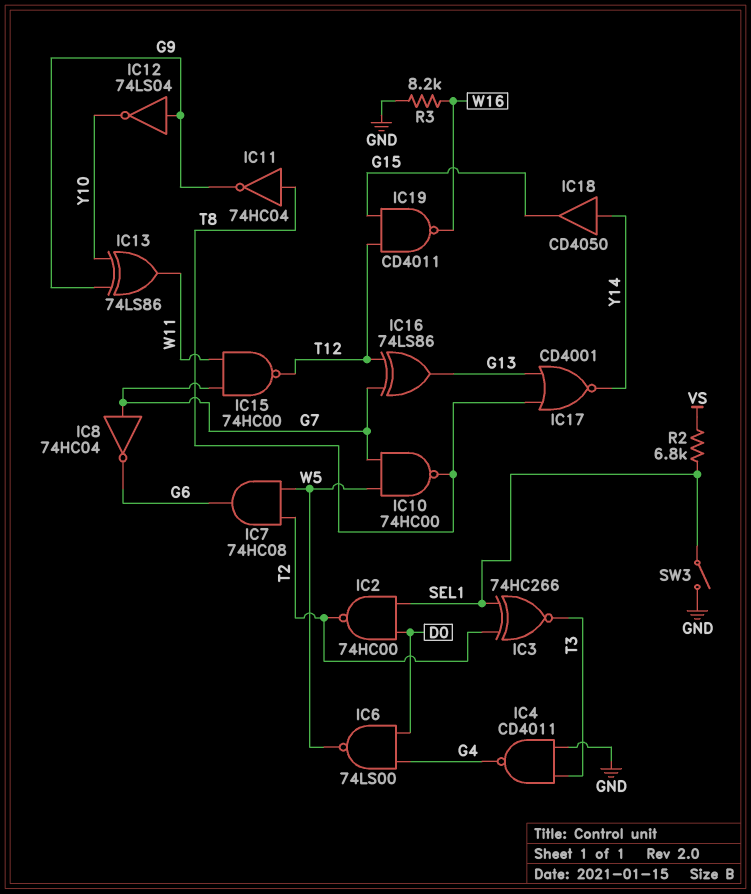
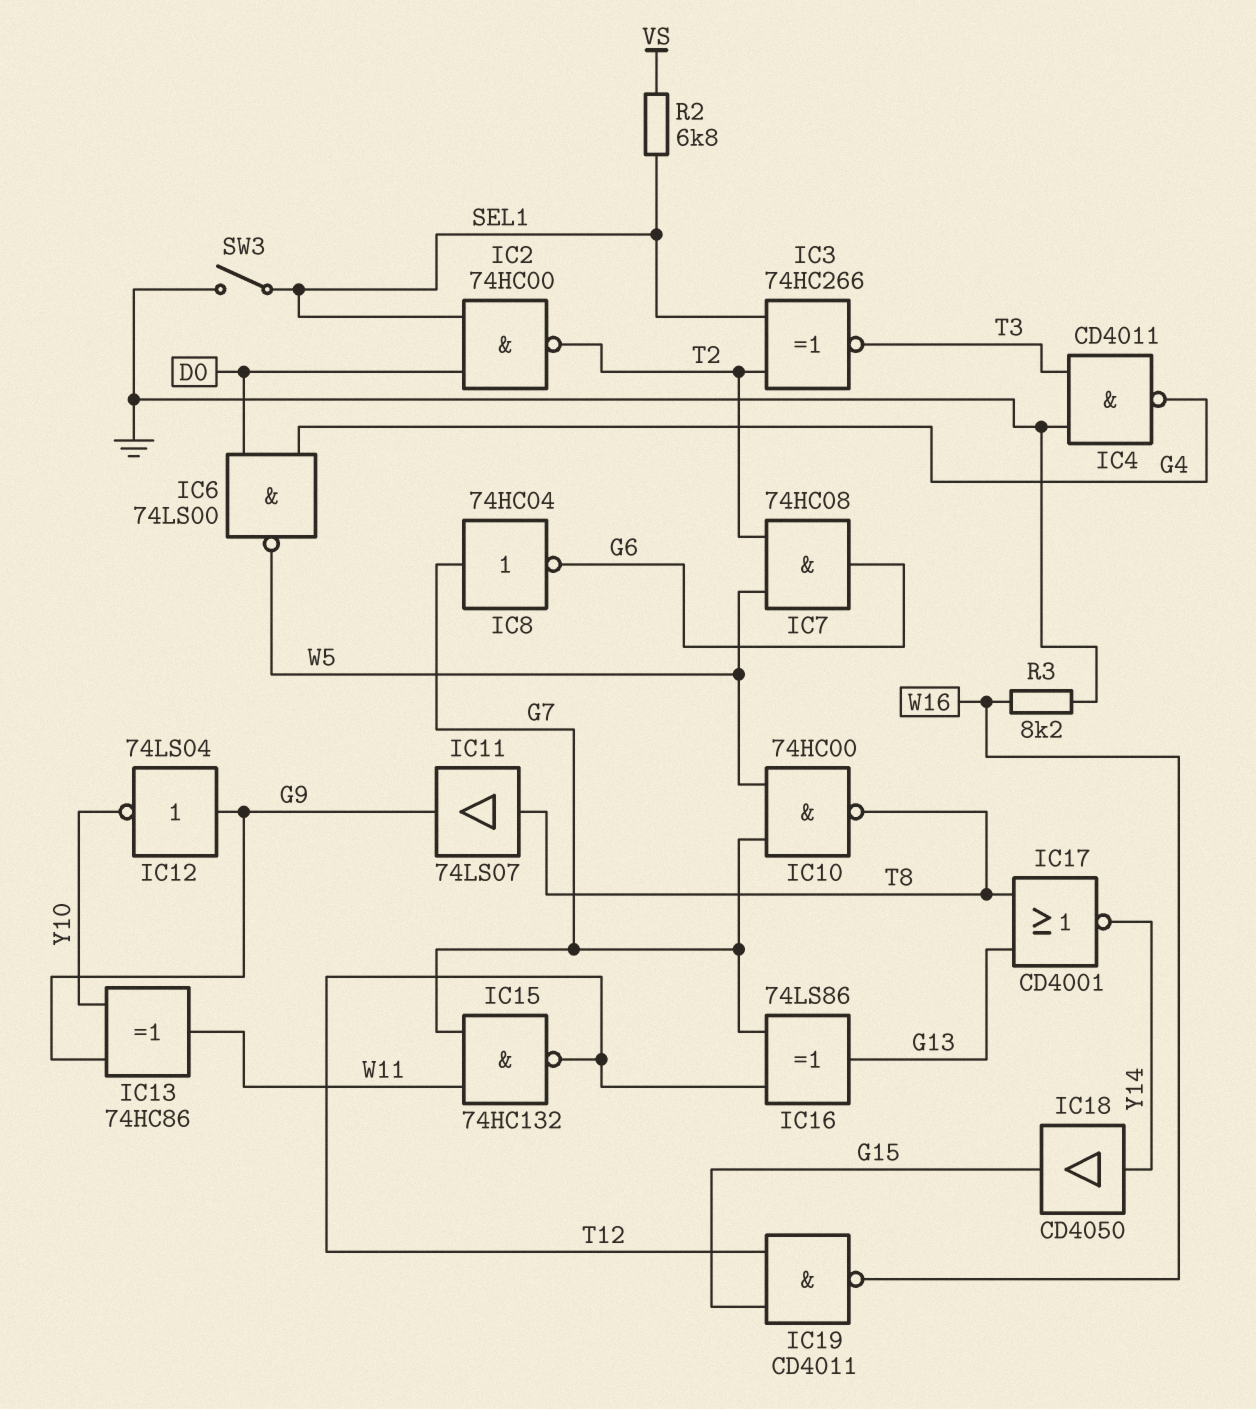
IC11: NOT 74HC04 (in T8, out G9) -> buffer 74LS07 (in T8, out G9)
IC13: XOR 74LS86 (in G9, in Y10, out W11) -> XOR 74HC86 (in G9, in Y10, out W11)
IC15: NAND 74HC00 (in G7, in W11, out T12) -> NAND 74HC132 (in G7, in W11, out T12)

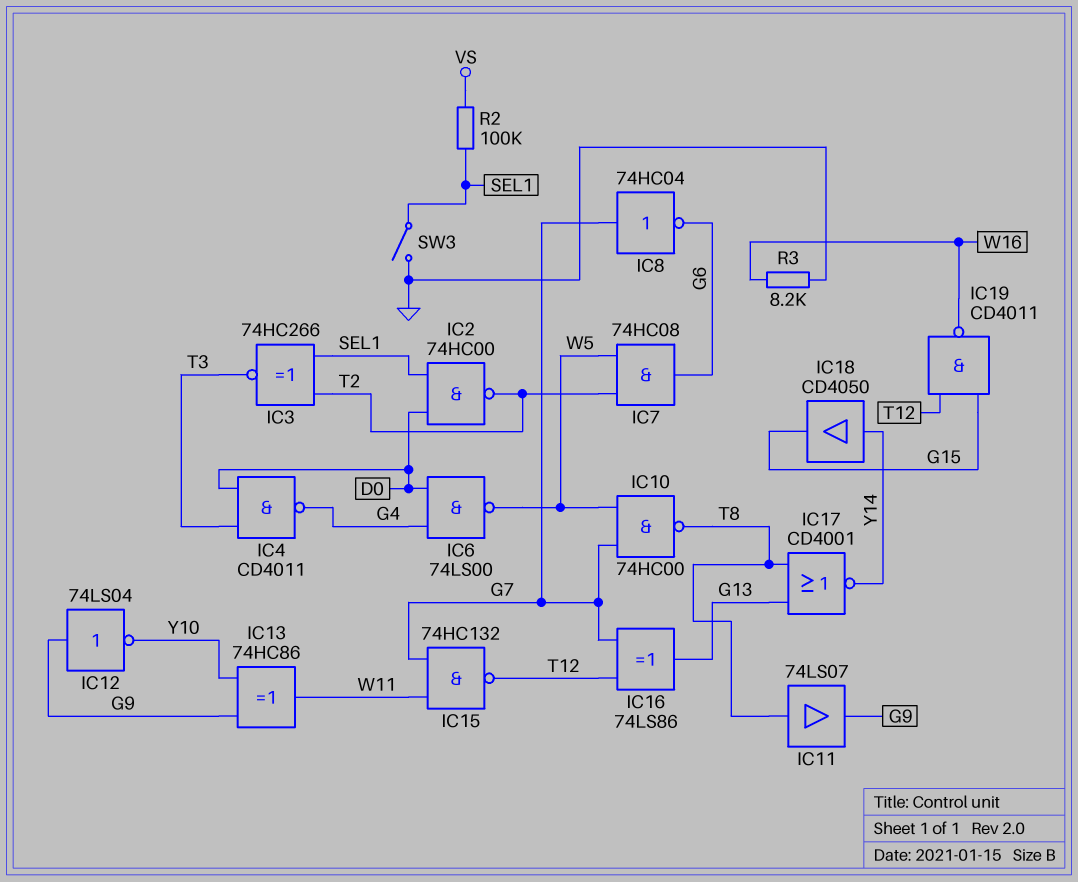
IC4: NAND CD4011 (in GND, in T3, out G4) -> NAND CD4011 (in D0, in T3, out G4)
R2: 6.8k (SEL1, VS) -> 100k (SEL1, VS)

